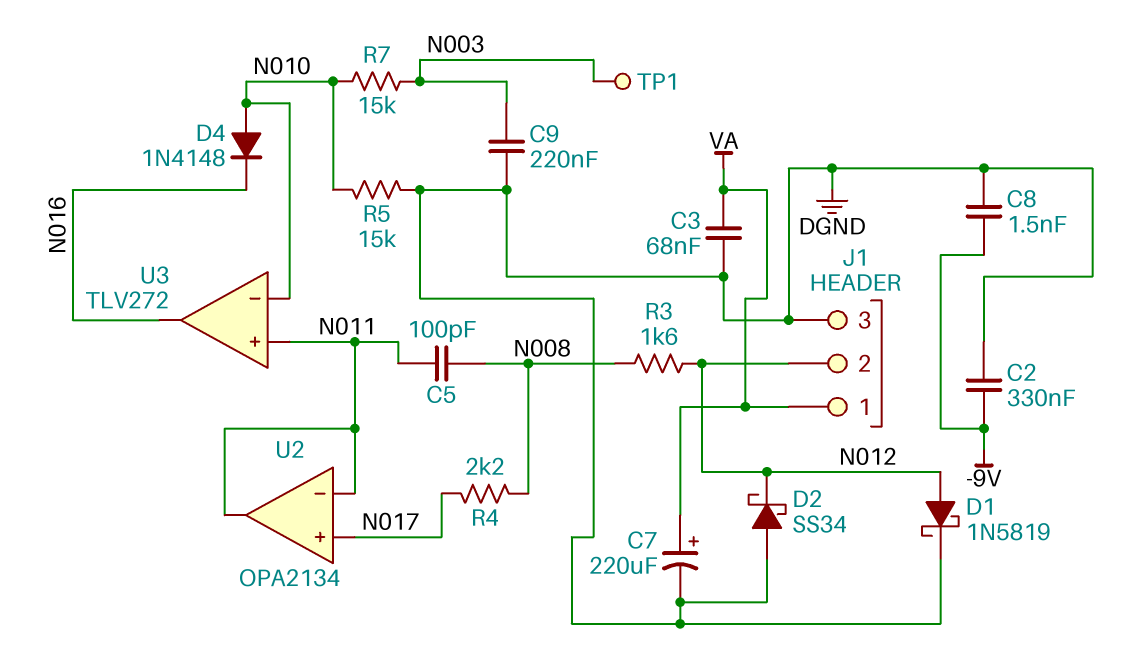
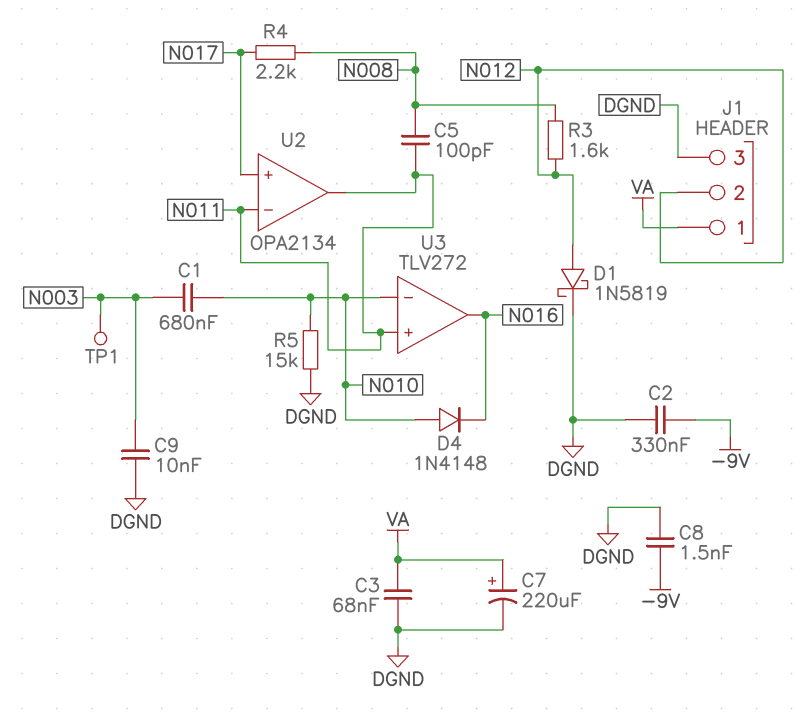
C1: none -> 680nF (N003, N010)
C9: 220nF (DGND, N003) -> 10nF (DGND, N003)
D2: schottky SS34 (A DGND, K N012) -> none
R7: 15k (N003, N010) -> none

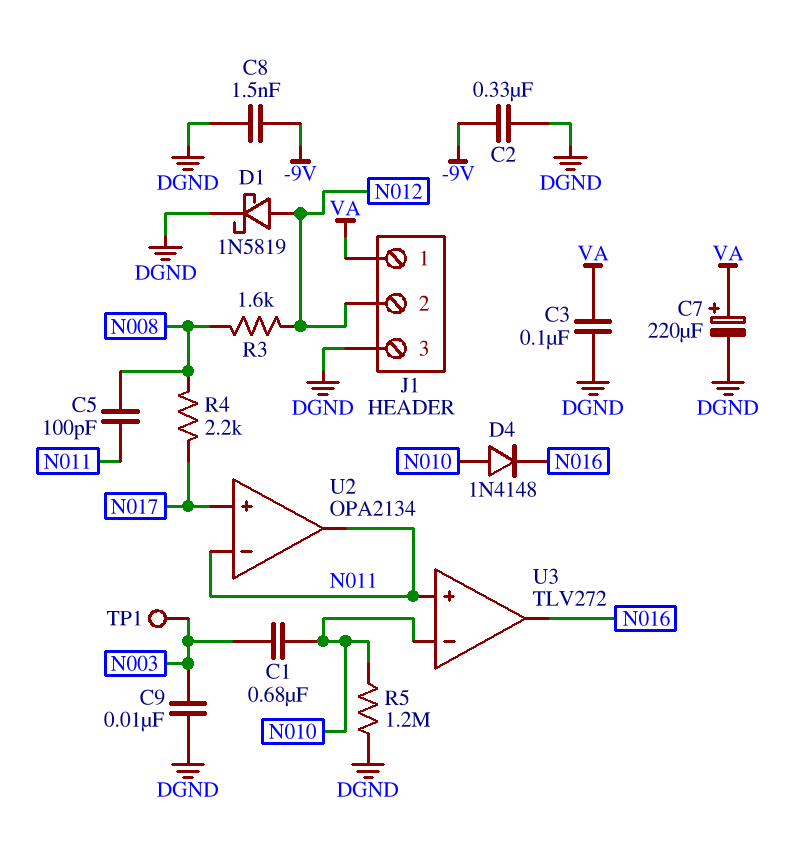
C3: 68nF (DGND, VA) -> 100nF (DGND, VA)
R5: 15k (DGND, N010) -> 1.2M (DGND, N010)

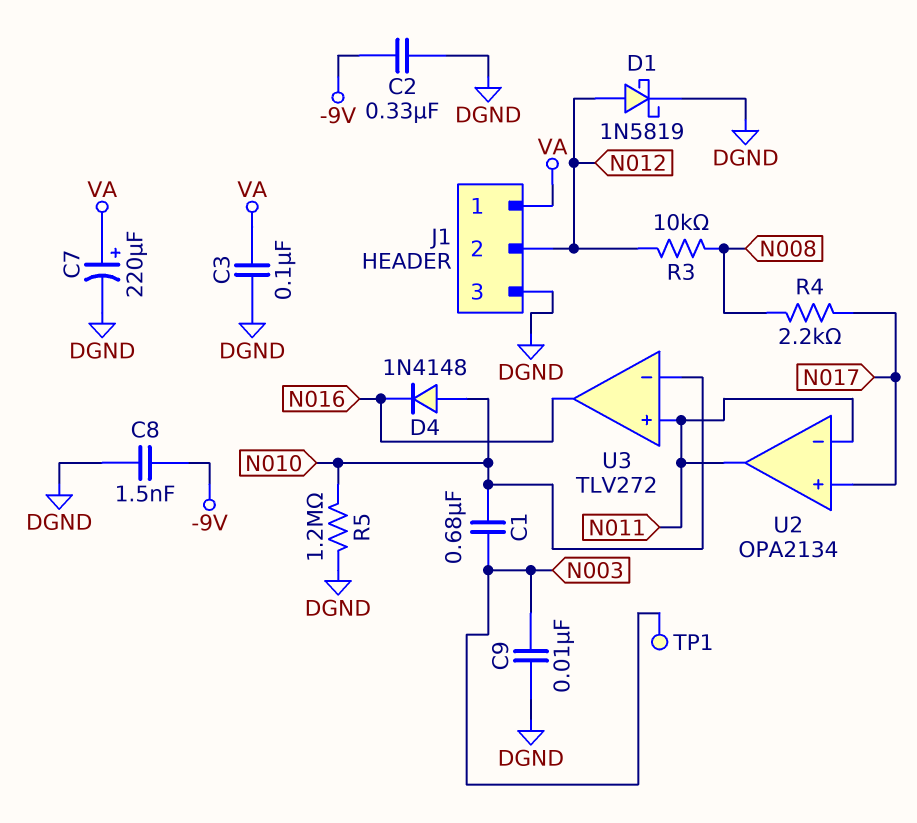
C5: 100pF (N008, N011) -> none
R3: 1.6k (N008, N012) -> 10k (N008, N012)

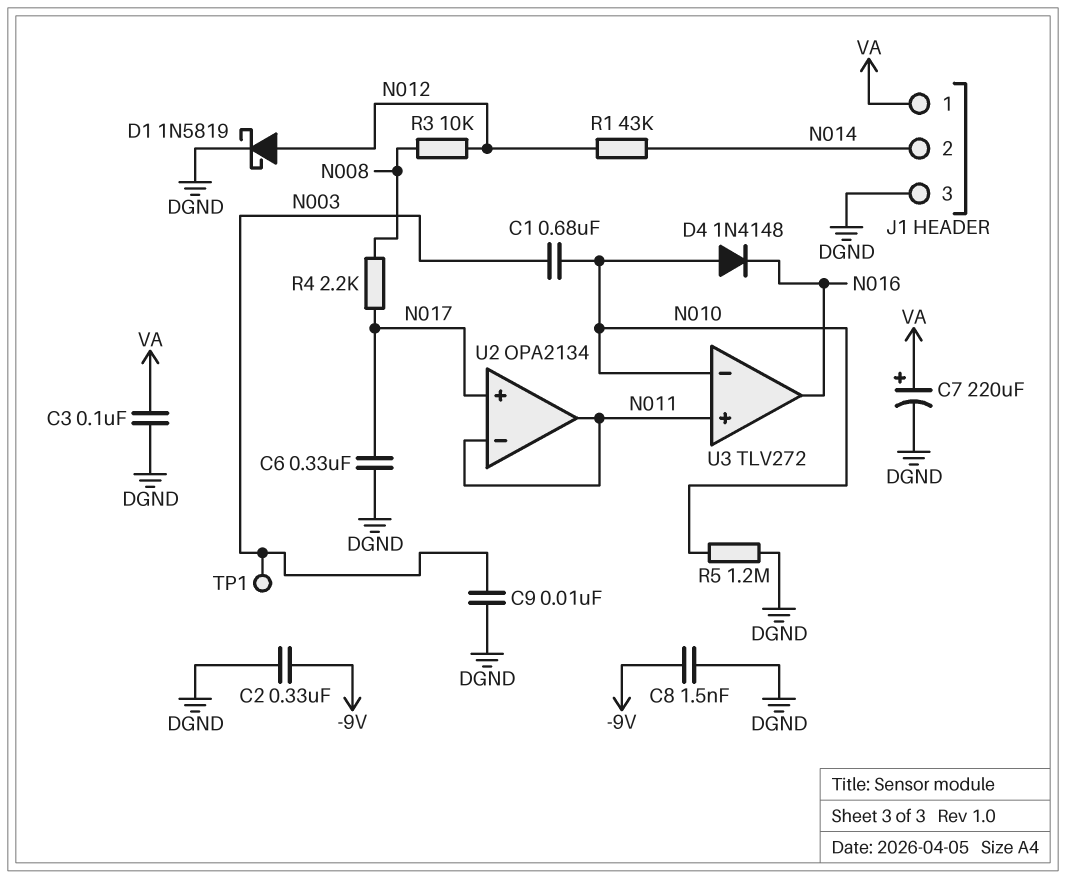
C6: none -> 330nF (DGND, N017)
J1 pin 2: N012 -> N014
R1: none -> 43k (N012, N014)

